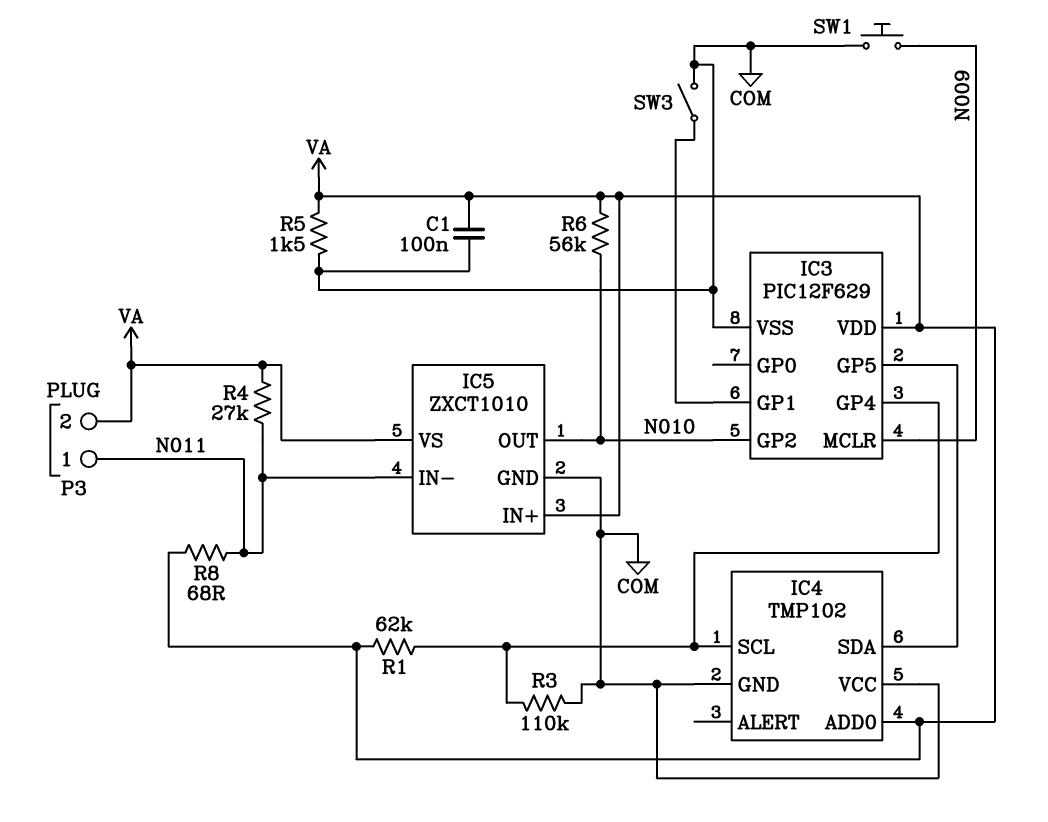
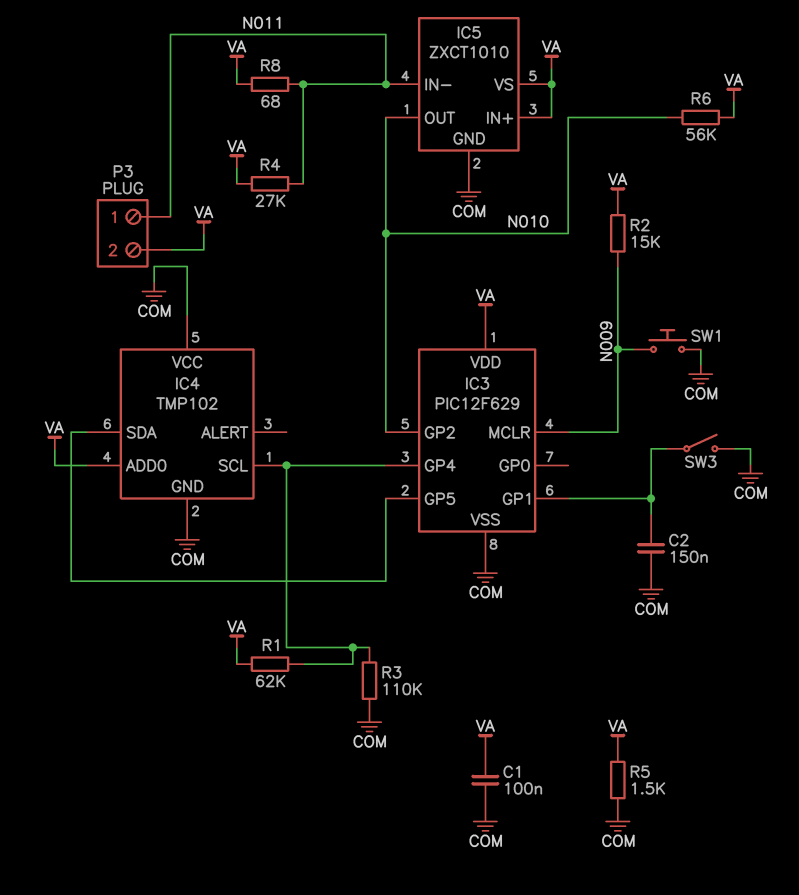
C2: none -> 150nF (COM, IC3/GP1)
R2: none -> 15k (N009, VA)

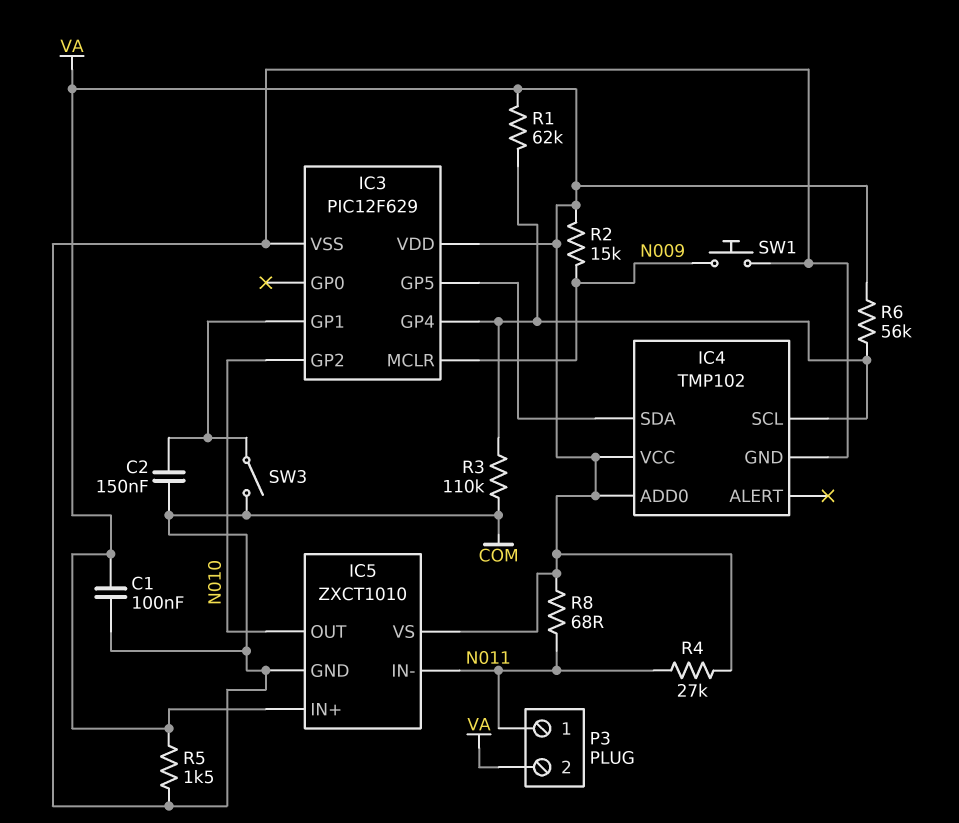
IC4 pin VCC: COM -> VA
R6: 56k (N010, VA) -> 56k (IC3/GP4, VA)

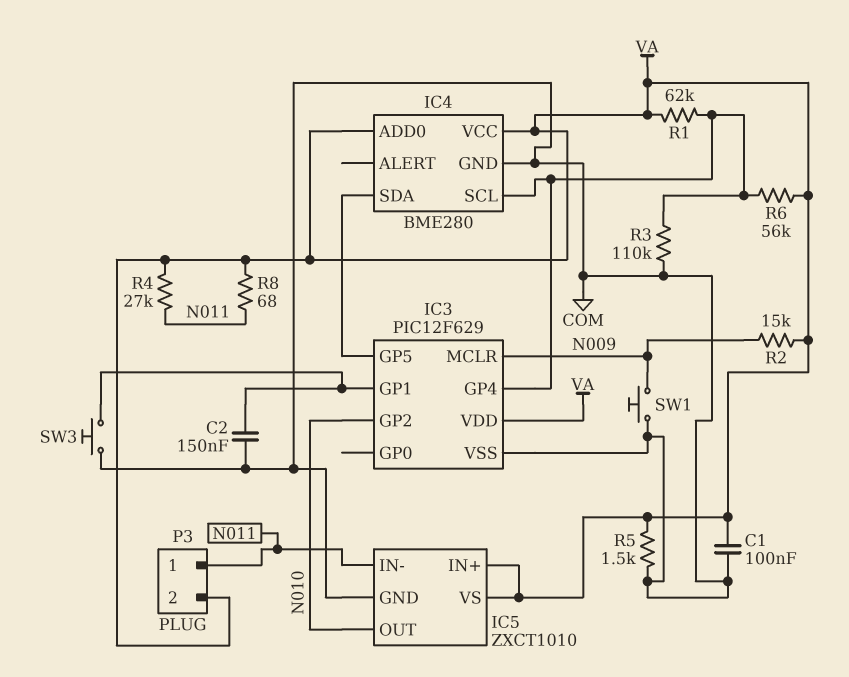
IC4: TMP102 -> BME280
SW3: switch (COM, IC3/GP1) -> button (COM, IC3/GP1)

